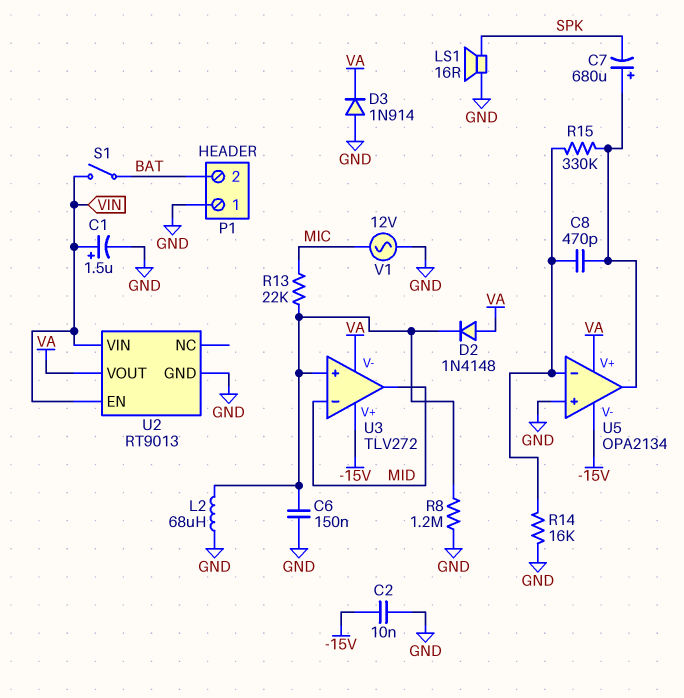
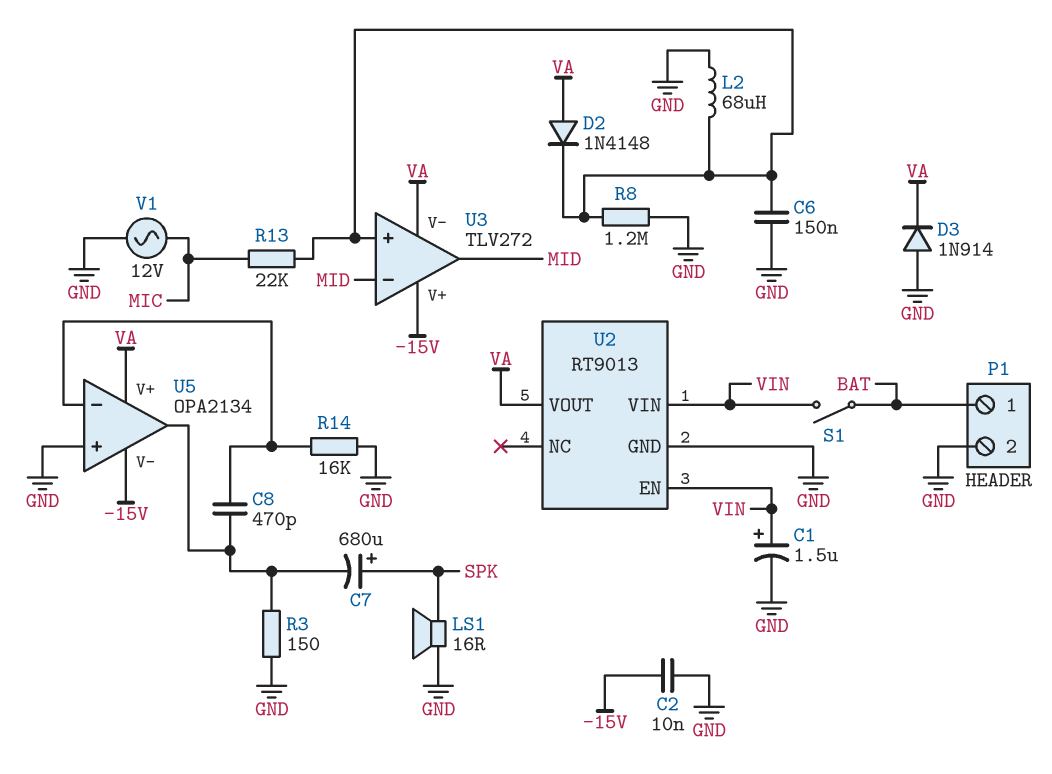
C7: 680uF (plus U5/out, minus SPK) -> 680uF (plus SPK, minus U5/out)
P1 pin 1: GND -> BAT
P1 pin 2: BAT -> GND
R3: none -> 150 (GND, U5/out)
R15: 330k (U5/in-, U5/out) -> none

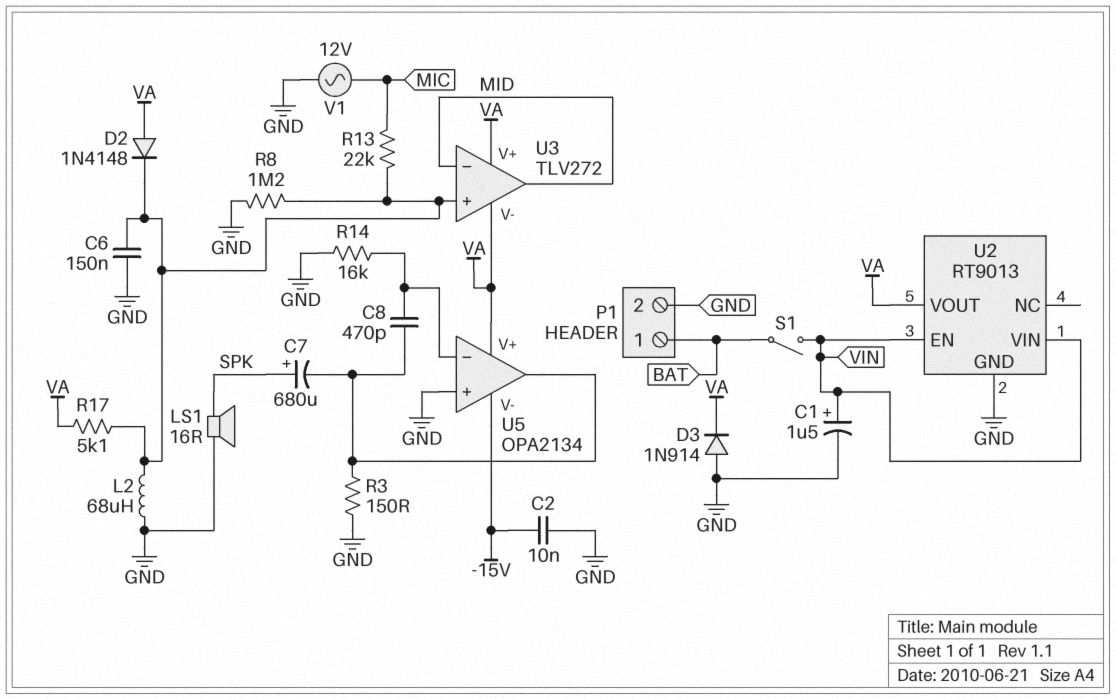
R17: none -> 5.1k (U3/in+, VA)
U3 pin V+: -15V -> VA

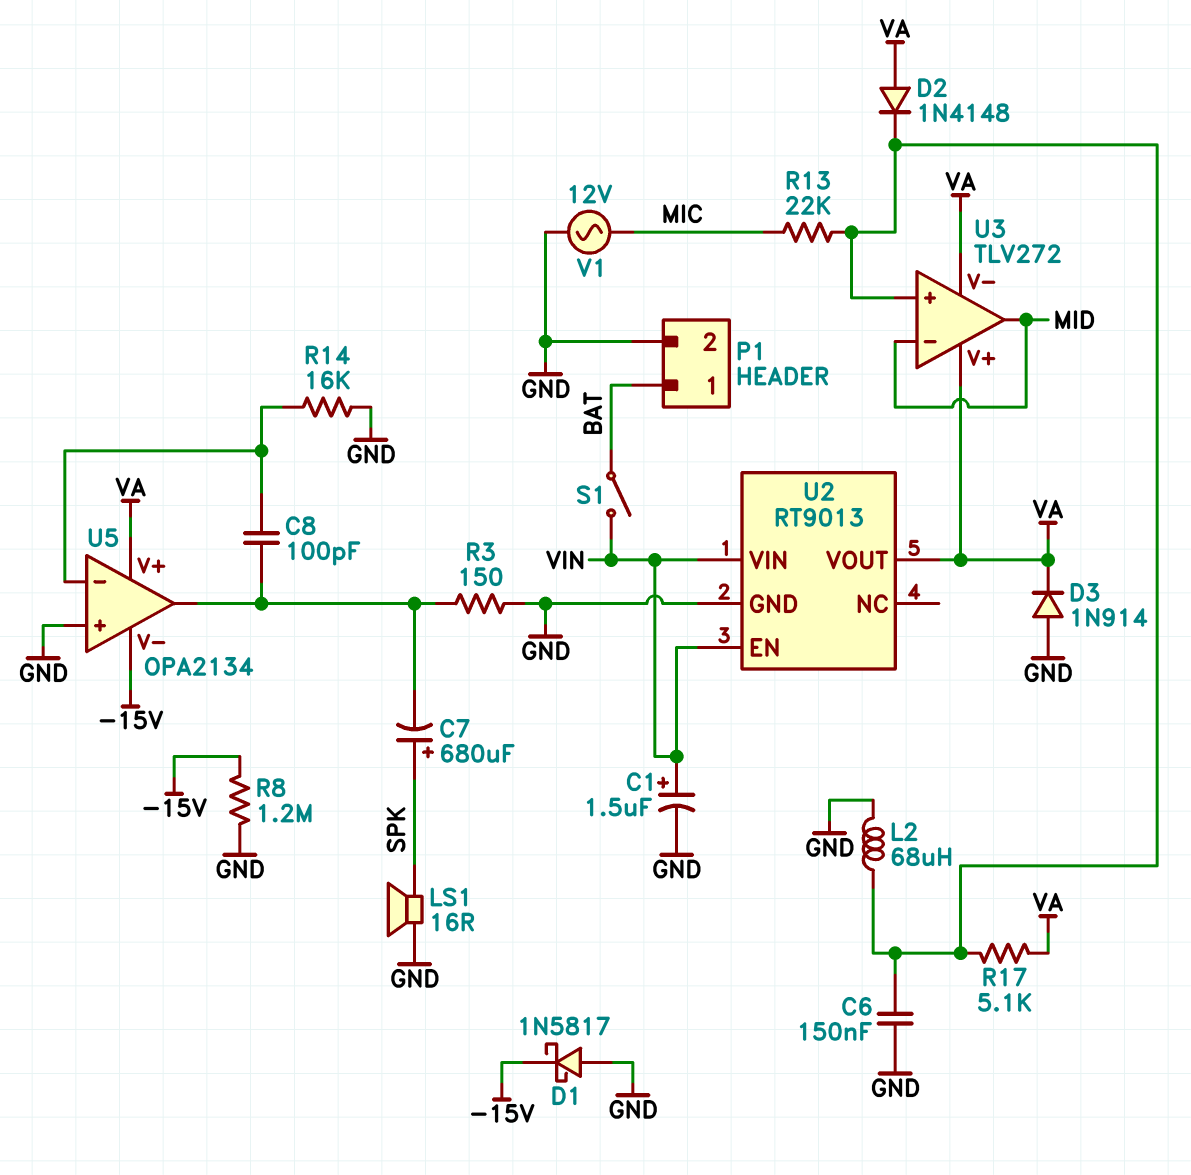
C2: 10nF (-15V, GND) -> none
C8: 470pF (U5/in-, U5/out) -> 100pF (U5/in-, U5/out)
D1: none -> schottky 1N5817 (A GND, K -15V)
R8: 1.2M (GND, U3/in+) -> 1.2M (-15V, GND)

